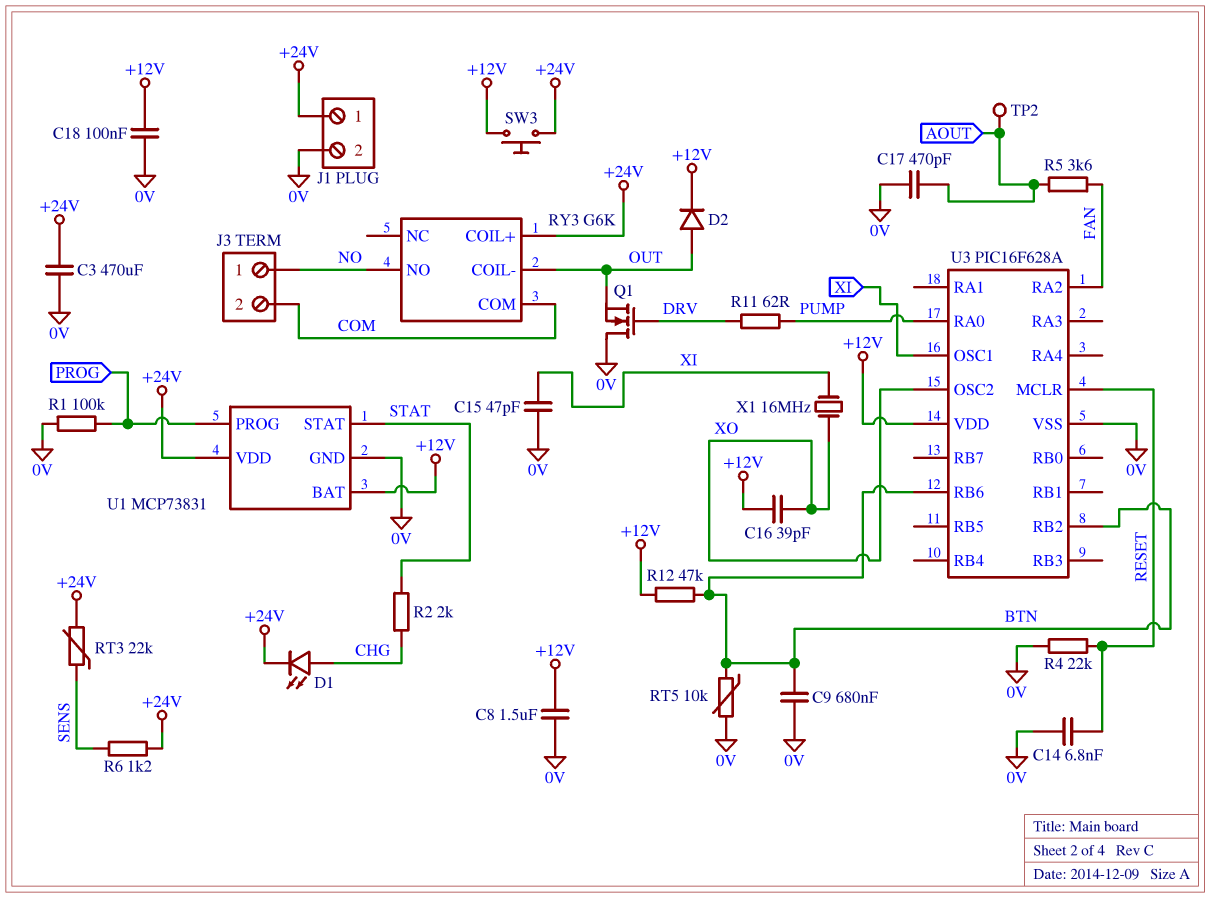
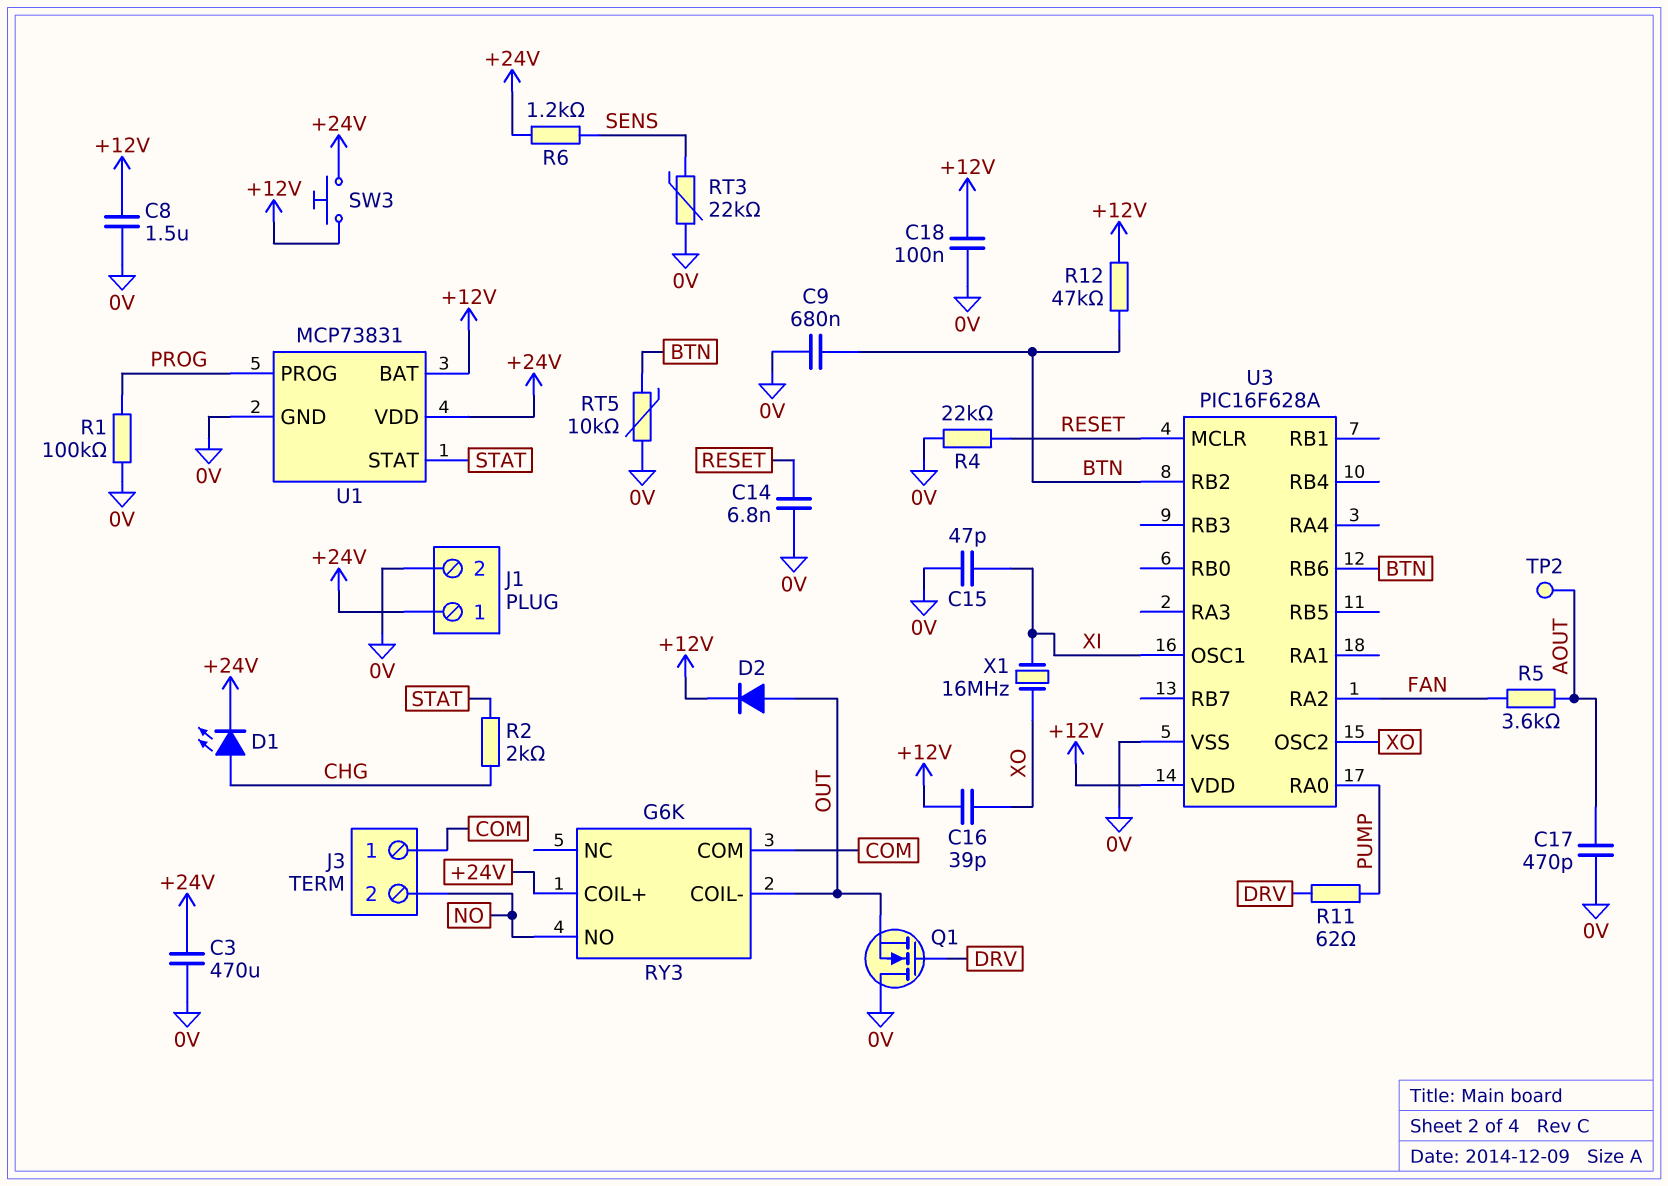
J3 pin 1: NO -> COM
J3 pin 2: COM -> NO
RT3: 22k (+24V, SENS) -> 22k (0V, SENS)

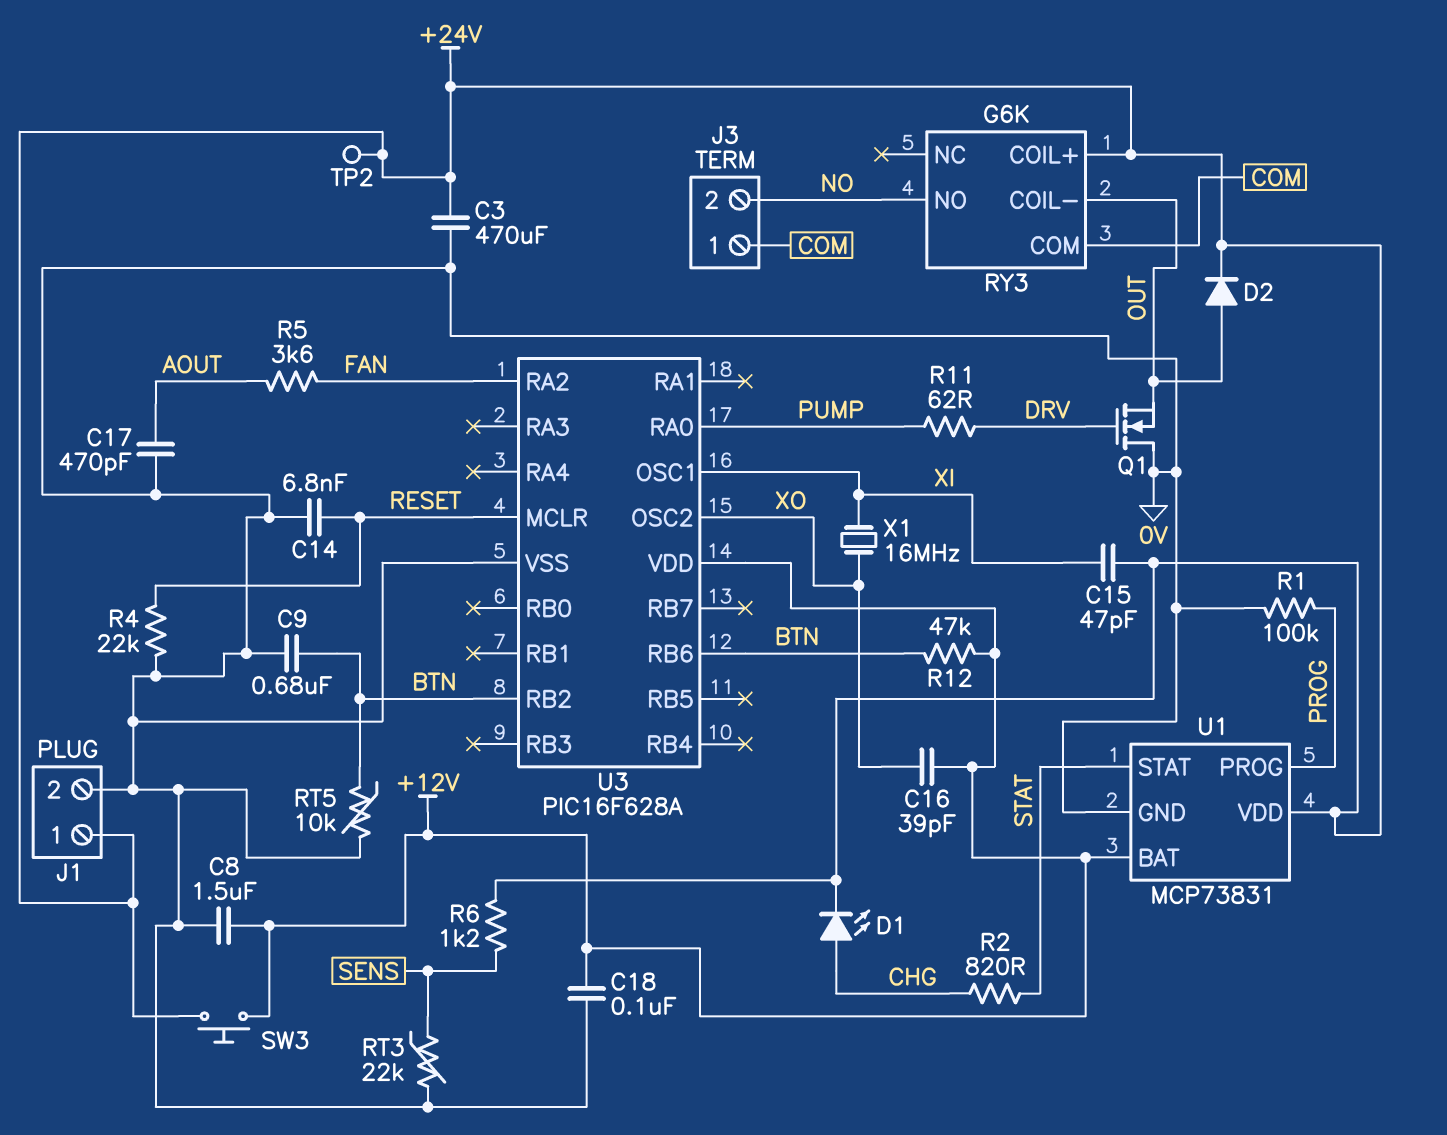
C15: 47pF (0V, XI) -> 47pF (+24V, XI)
D2: diode (A OUT, K +12V) -> diode (A OUT, K +24V)
R2: 2k (CHG, STAT) -> 820 (CHG, STAT)
TP2: test point (AOUT) -> test point (+24V)

